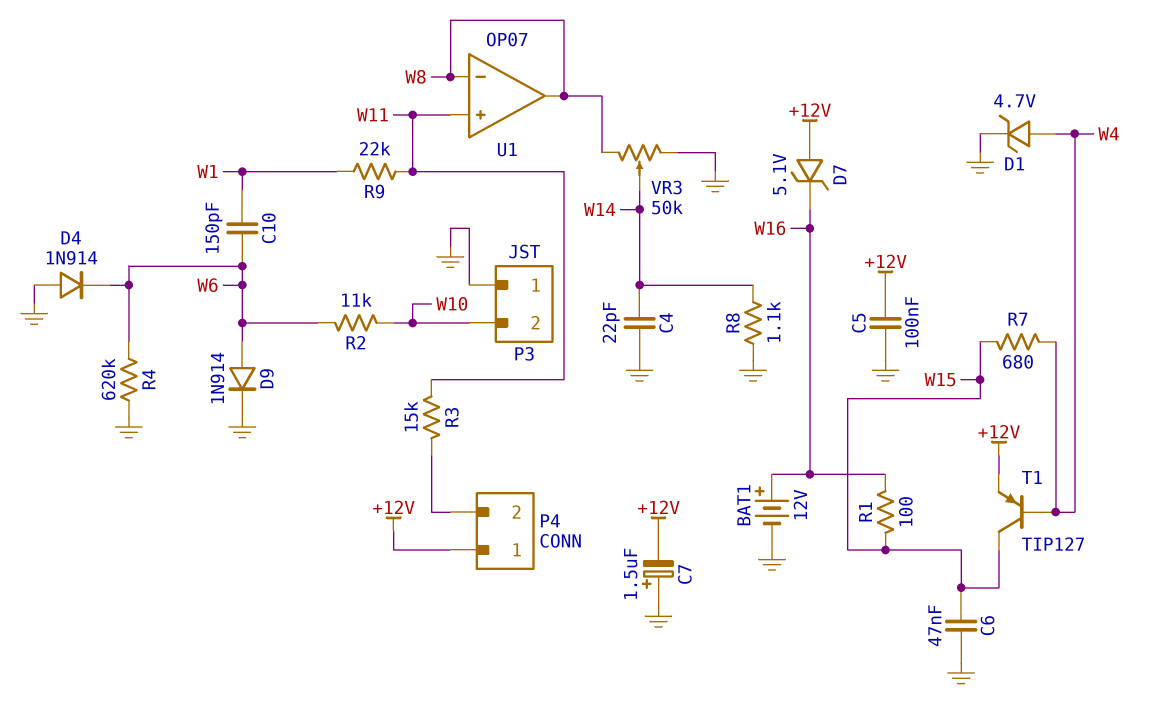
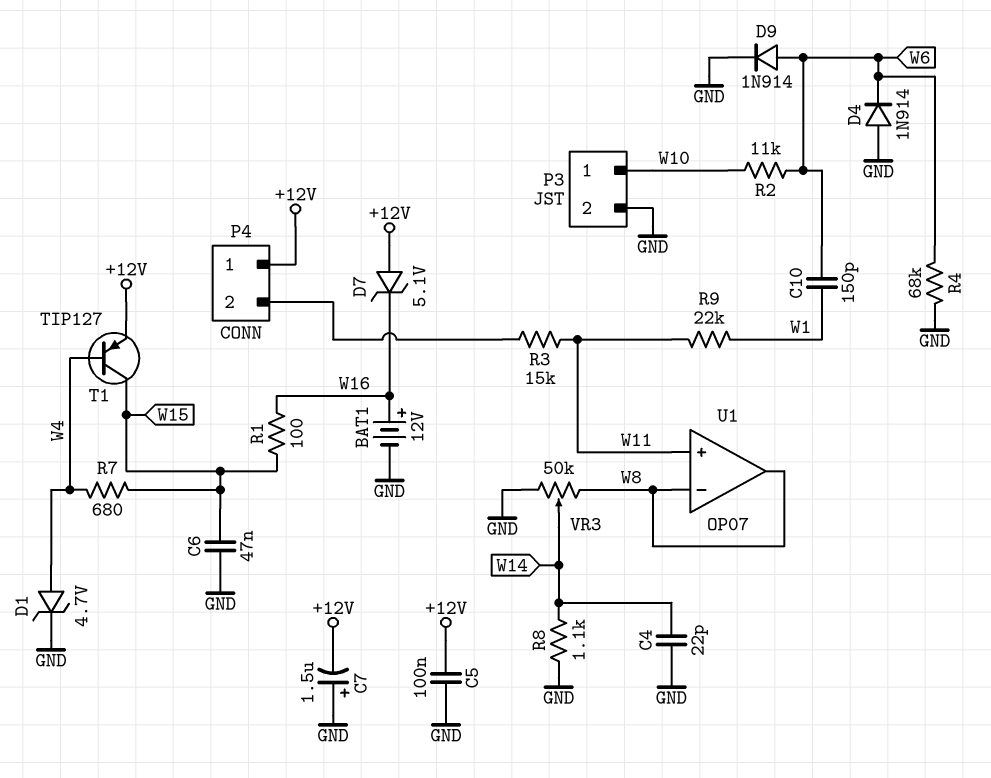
P3 pin 1: GND -> W10
P3 pin 2: W10 -> GND
R4: 620k (GND, W6) -> 68k (GND, W6)

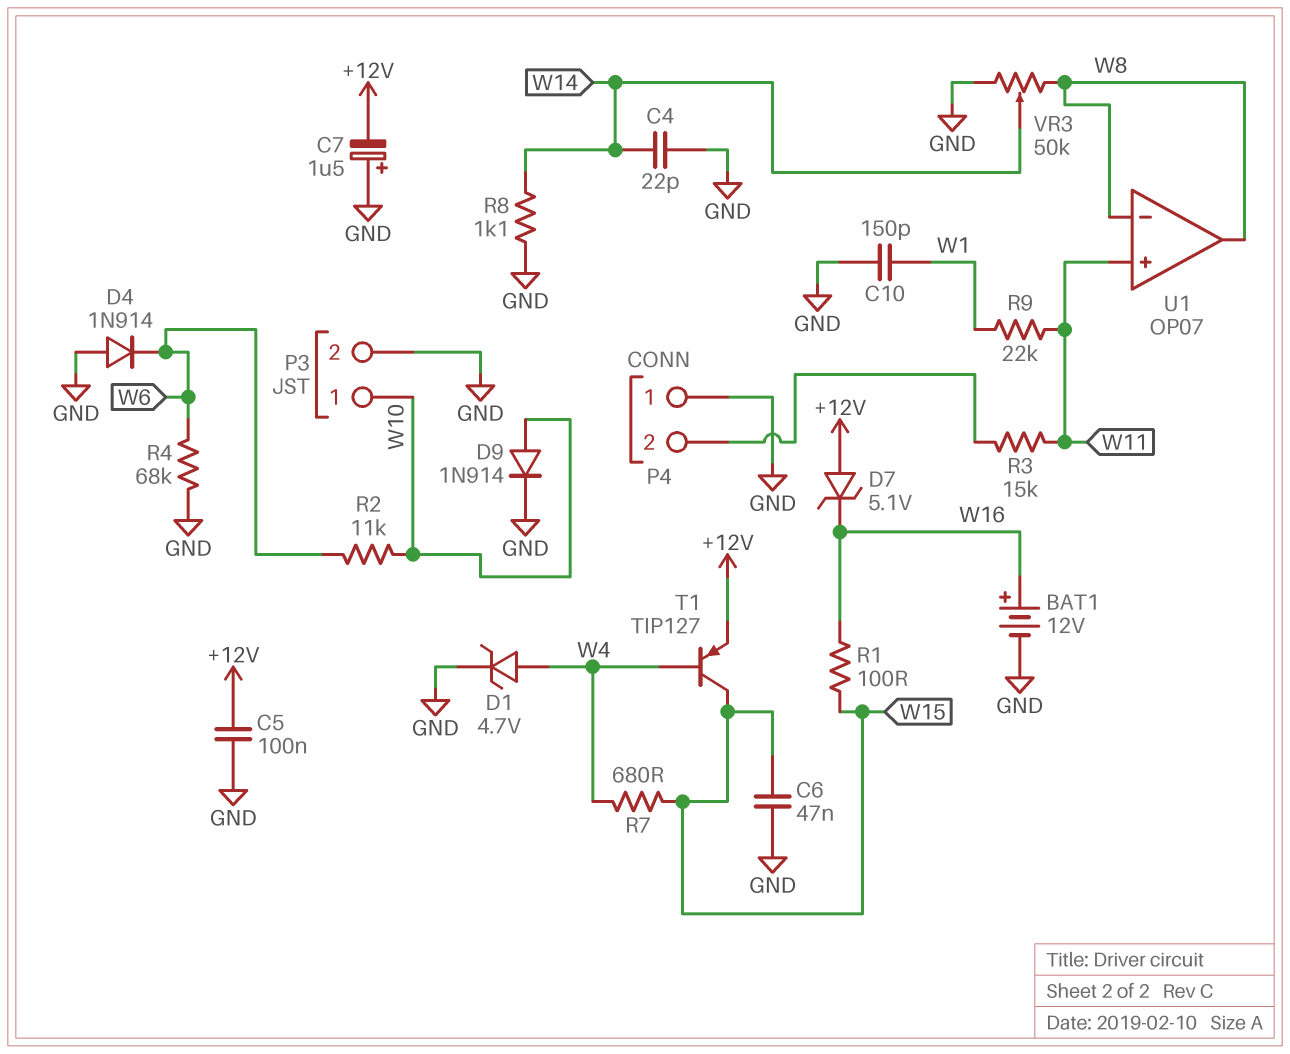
C10: 150pF (W1, W6) -> 150pF (GND, W1)
D9: diode 1N914 (A W6, K GND) -> diode 1N914 (A W10, K GND)
P4 pin 1: +12V -> GND

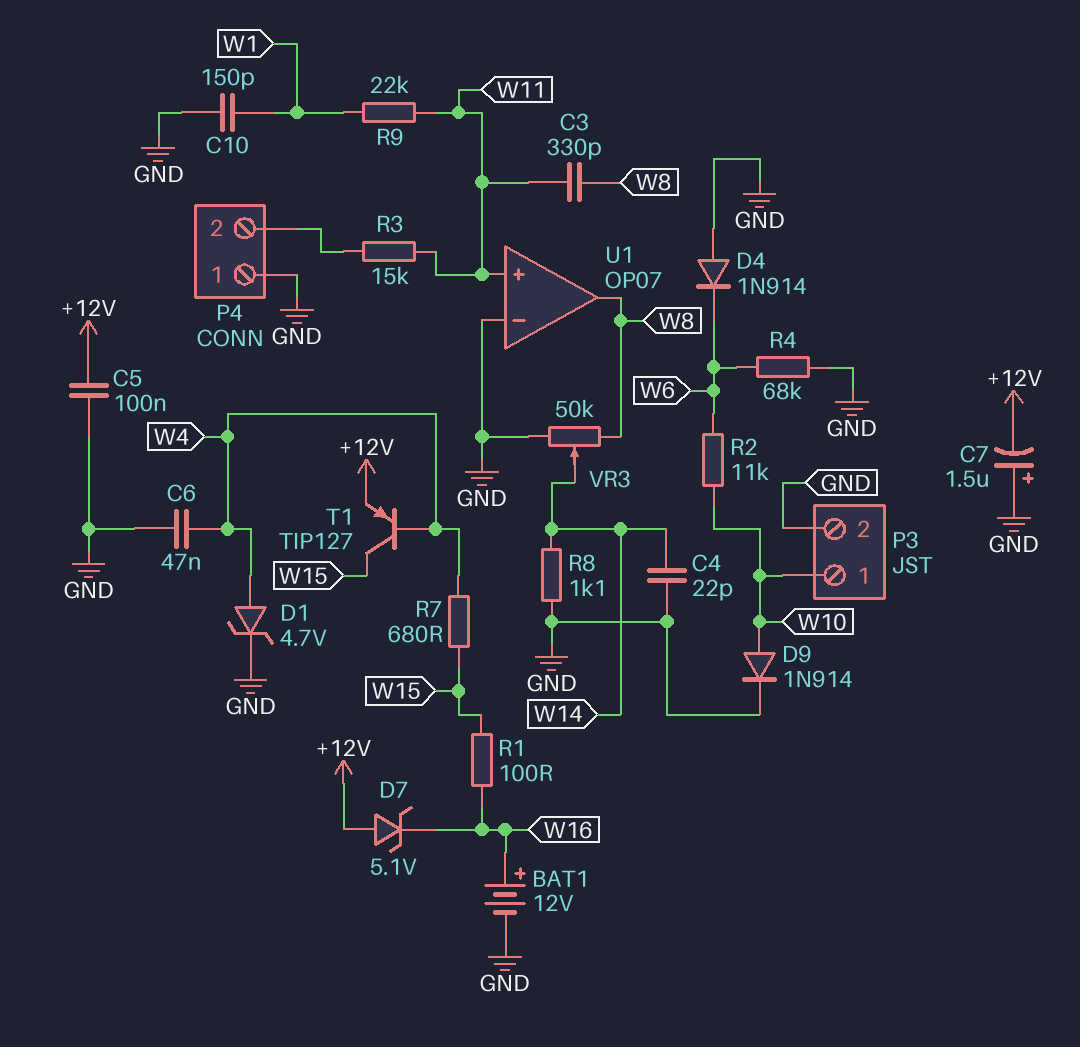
C3: none -> 330pF (W8, W11)
C6: 47nF (GND, W15) -> 47nF (GND, W4)
U1 pin in-: W8 -> GND

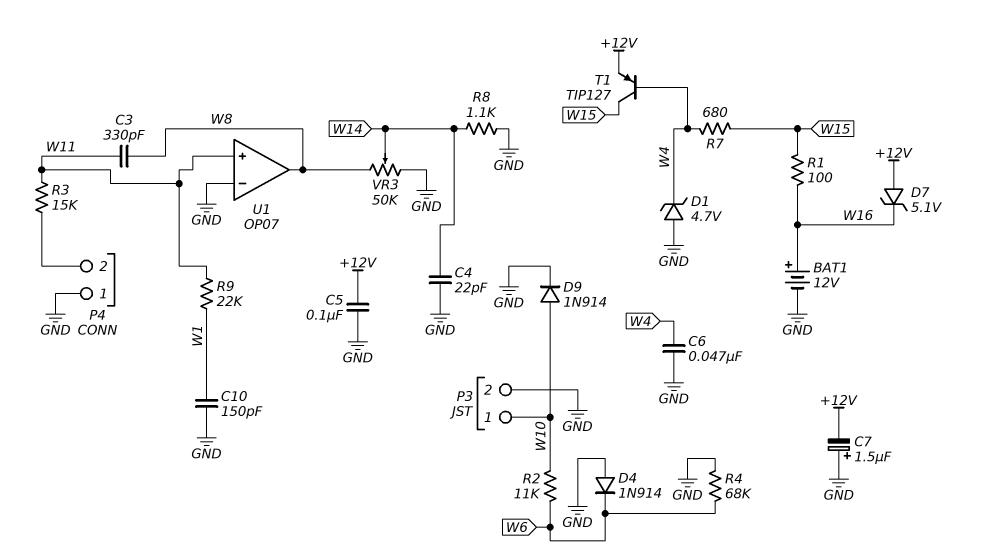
D1: zener 4.7V (A W4, K GND) -> zener 4.7V (A GND, K W4)

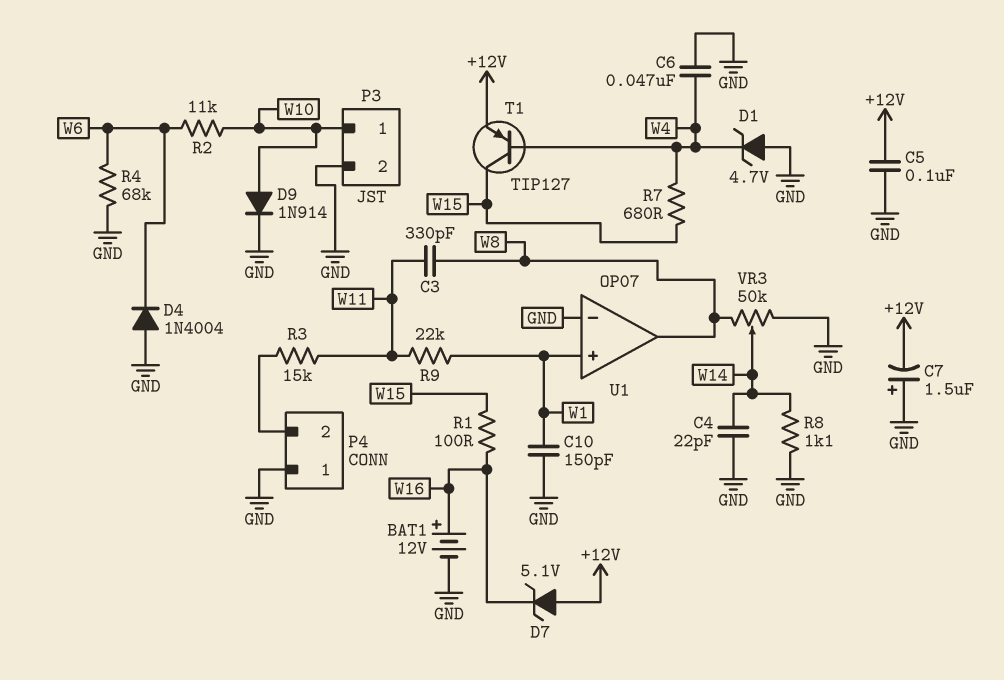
D4: diode 1N914 (A GND, K W6) -> diode 1N4004 (A GND, K W6)
U1 pin in+: W11 -> W1

